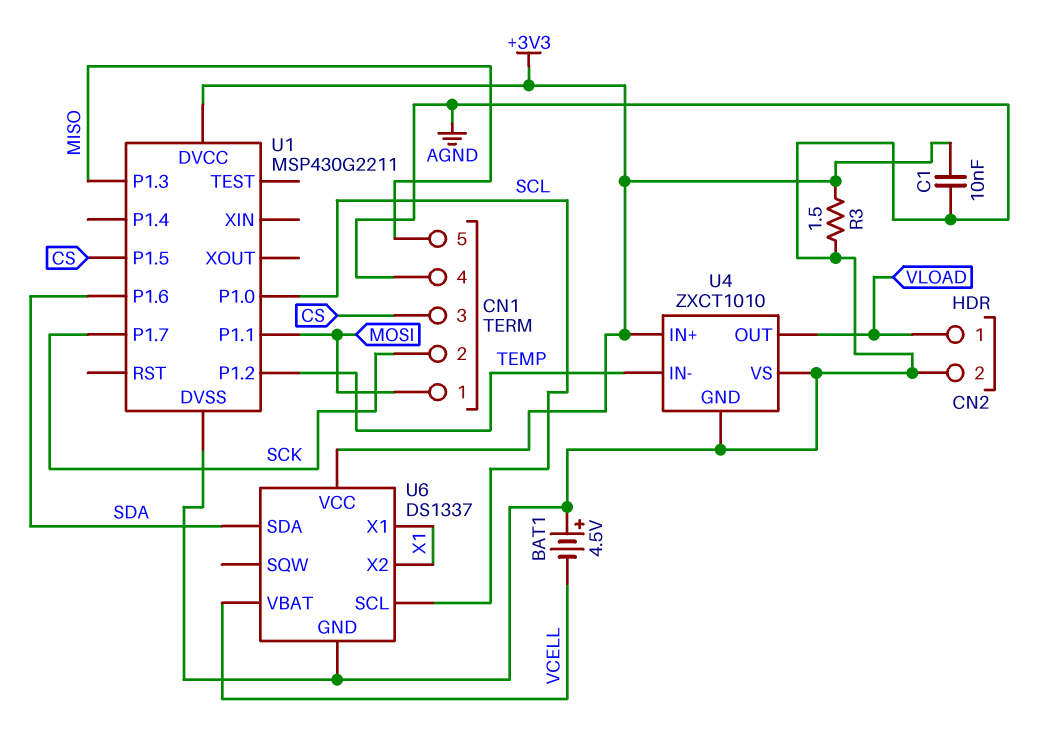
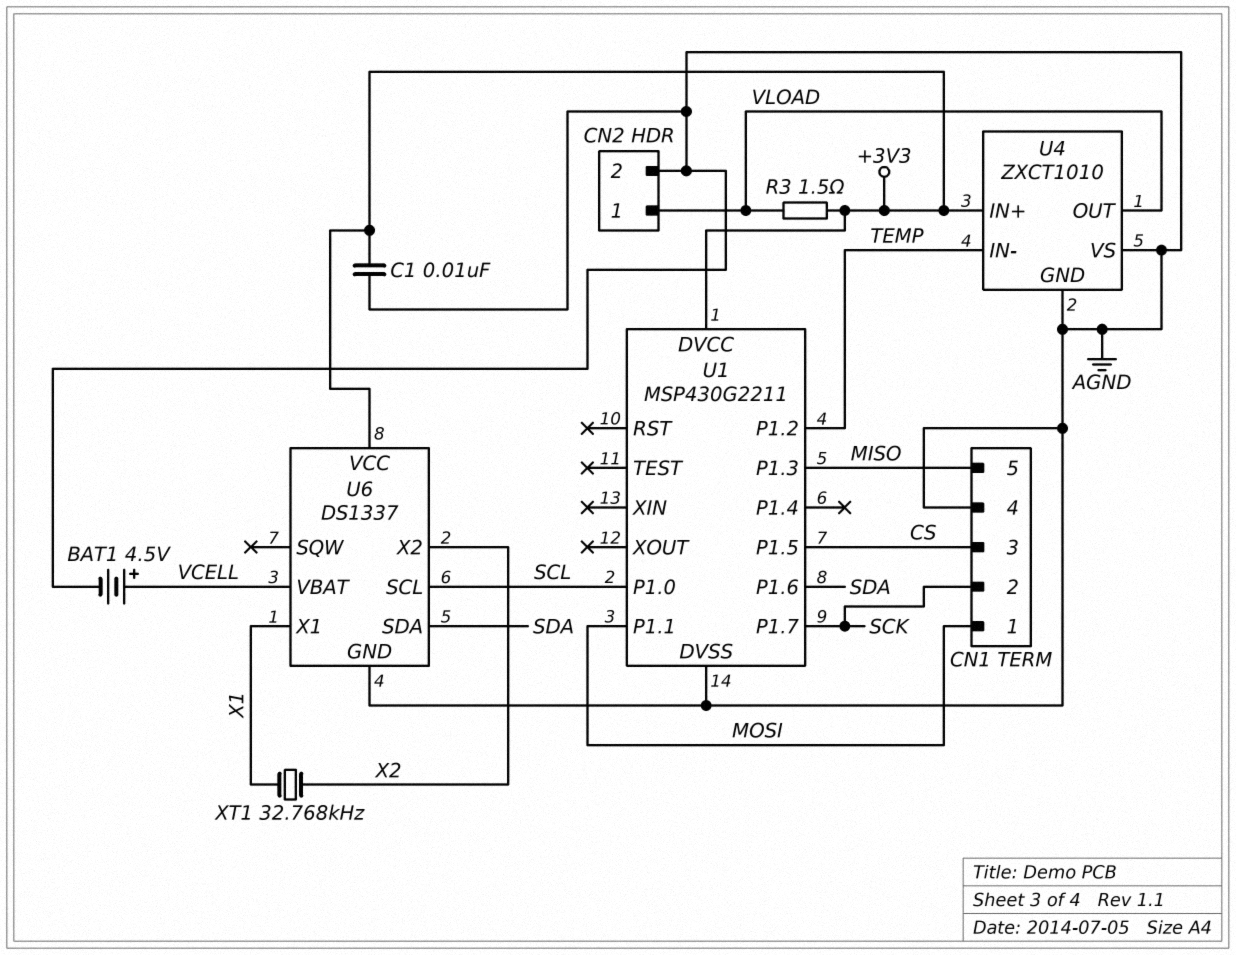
BAT1: 4.5V (plus AGND, minus VCELL) -> 4.5V (plus VCELL, minus AGND)
R3: 1.5 (+3V3, AGND) -> 1.5 (+3V3, VLOAD)
U6 pin X2: X1 -> X2
XT1: none -> 32.768kHz (X1, X2)

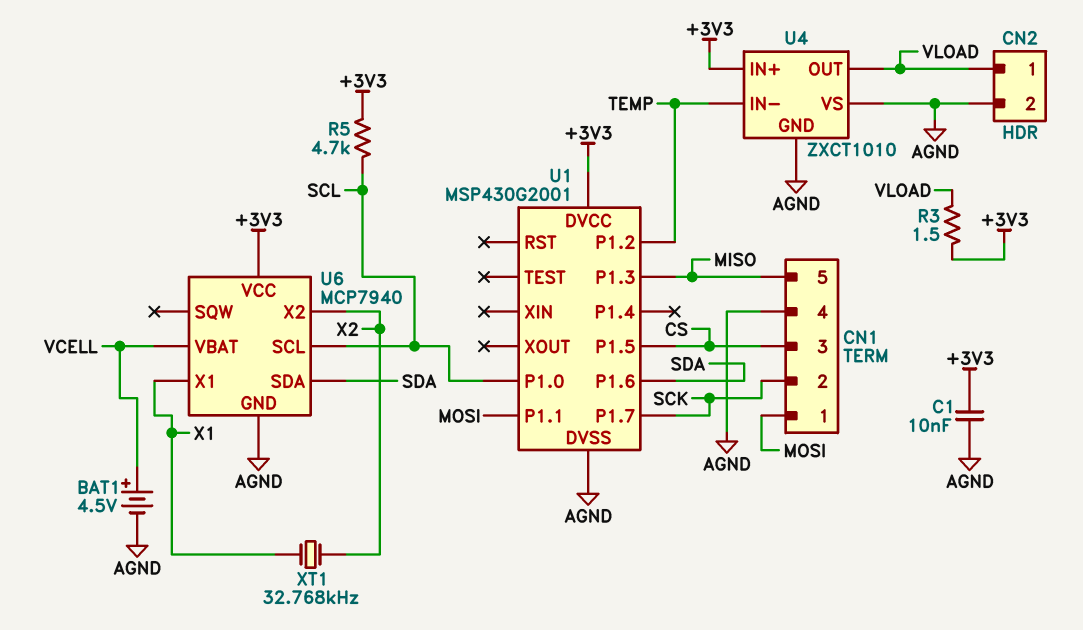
R5: none -> 4.7k (+3V3, SCL)
U1: MSP430G2211 -> MSP430G2001
U6: DS1337 -> MCP7940

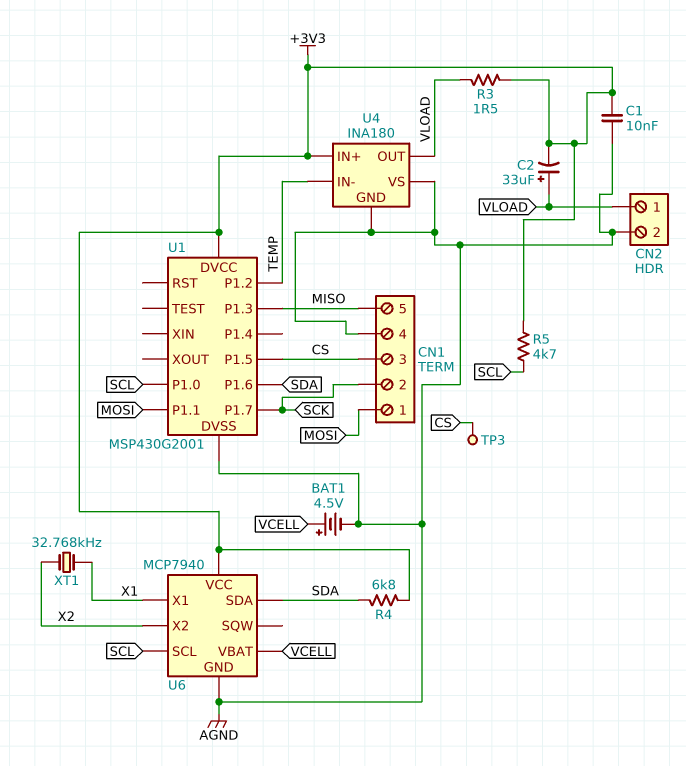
C2: none -> 33uF (plus VLOAD, minus +3V3)
R4: none -> 6.8k (+3V3, SDA)
TP3: none -> test point (CS)
U4: ZXCT1010 -> INA180

